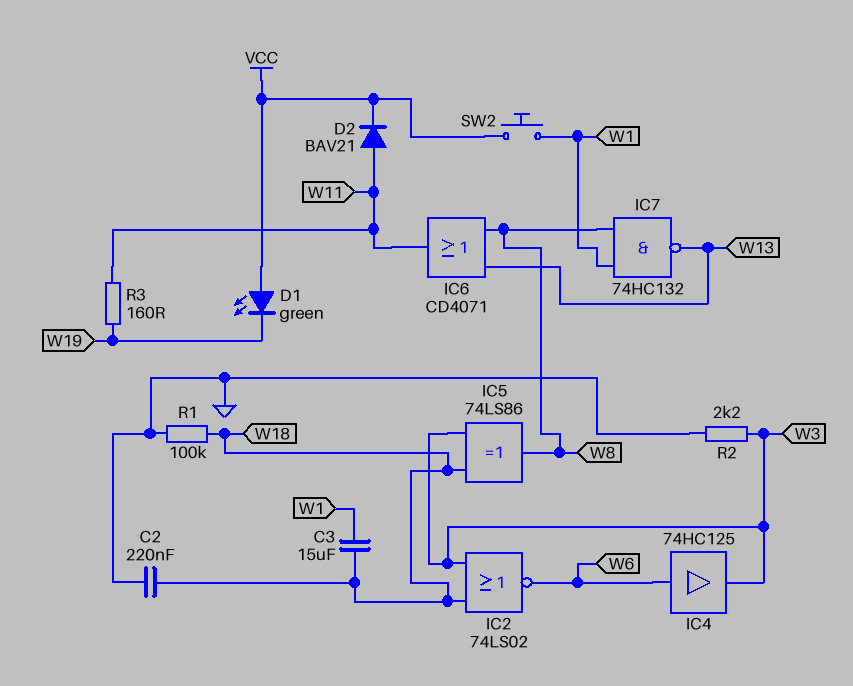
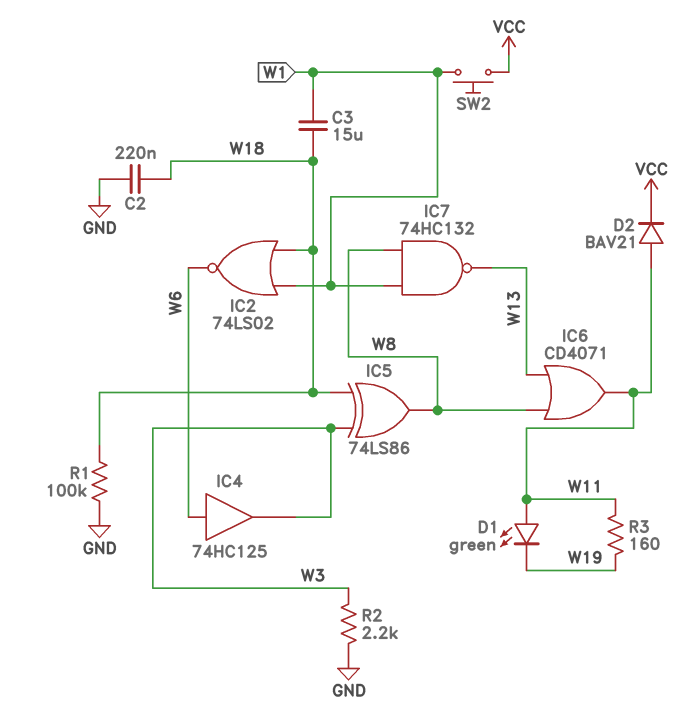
D1: LED green (A VCC, K W19) -> LED green (A W11, K W19)
IC2: NOR 74LS02 (in W3, in W18, out W6) -> NOR 74LS02 (in W1, in W18, out W6)

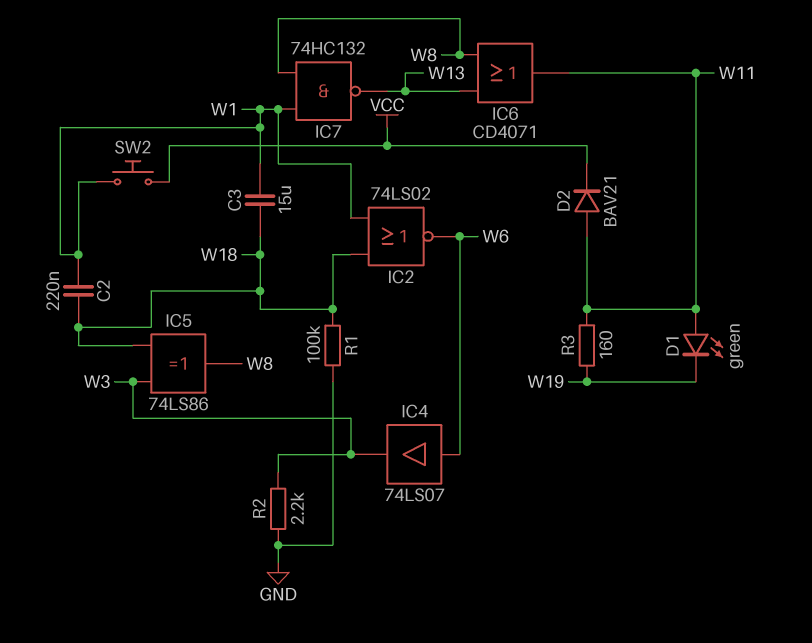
C2: 220nF (GND, W18) -> 220nF (W1, W18)
IC4: buffer 74HC125 (in W6, out W3) -> buffer 74LS07 (in W6, out W3)

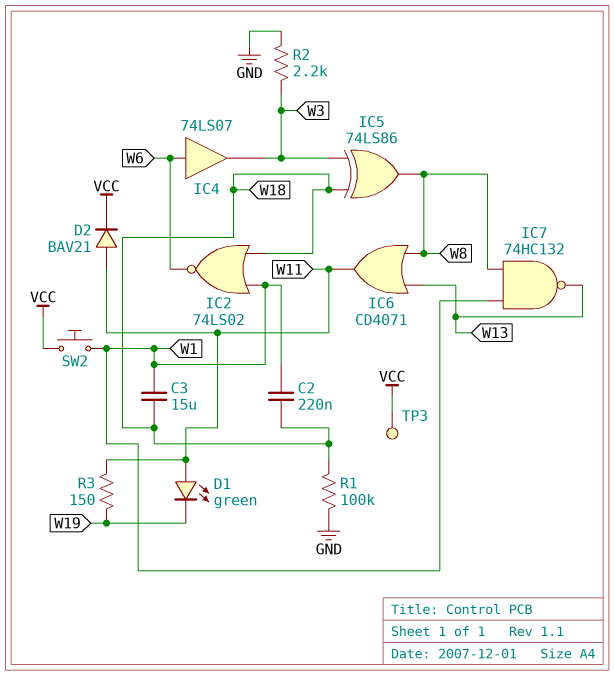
R3: 160 (W11, W19) -> 150 (W11, W19)
TP3: none -> test point (VCC)

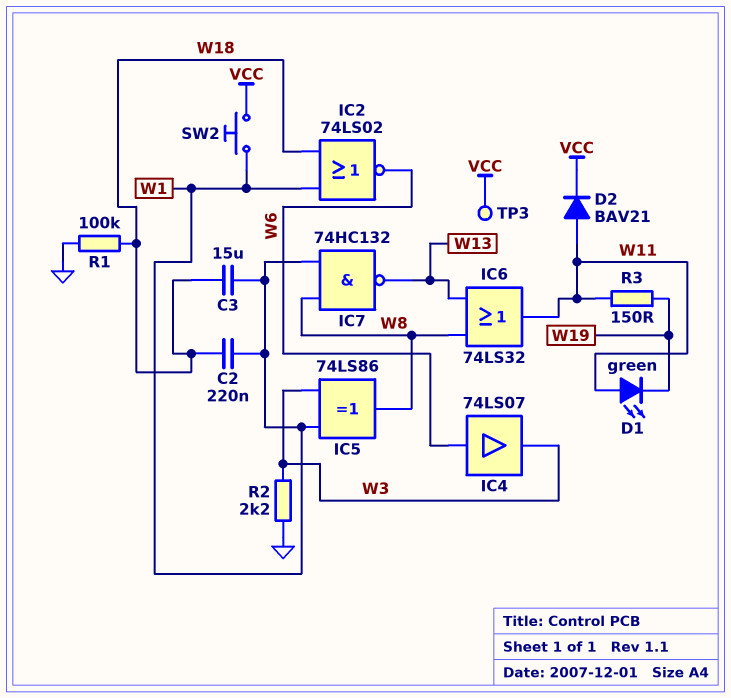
IC5: XOR 74LS86 (in W3, in W18, out W8) -> XOR 74LS86 (in W1, in W3, out W8)
IC6: OR CD4071 (in W8, in W13, out W11) -> OR 74LS32 (in W8, in W13, out W11)

